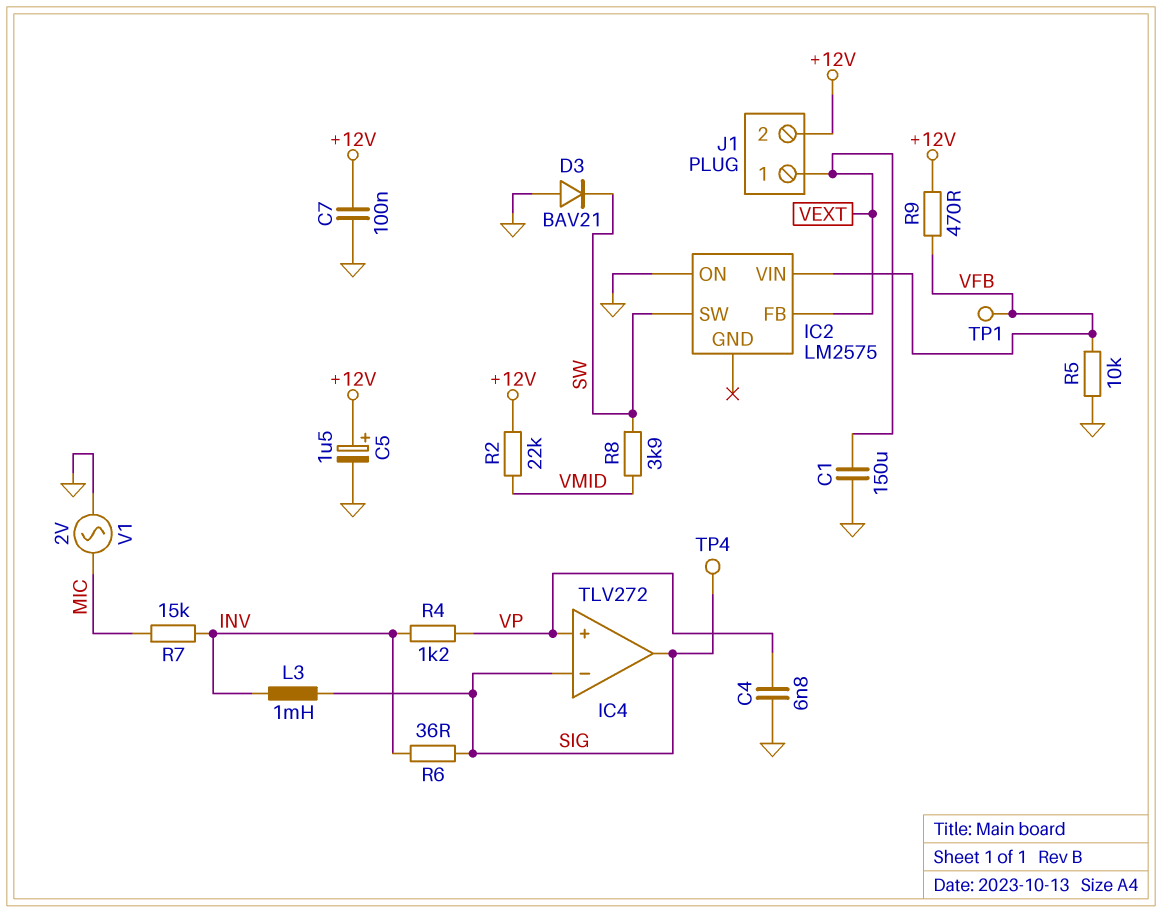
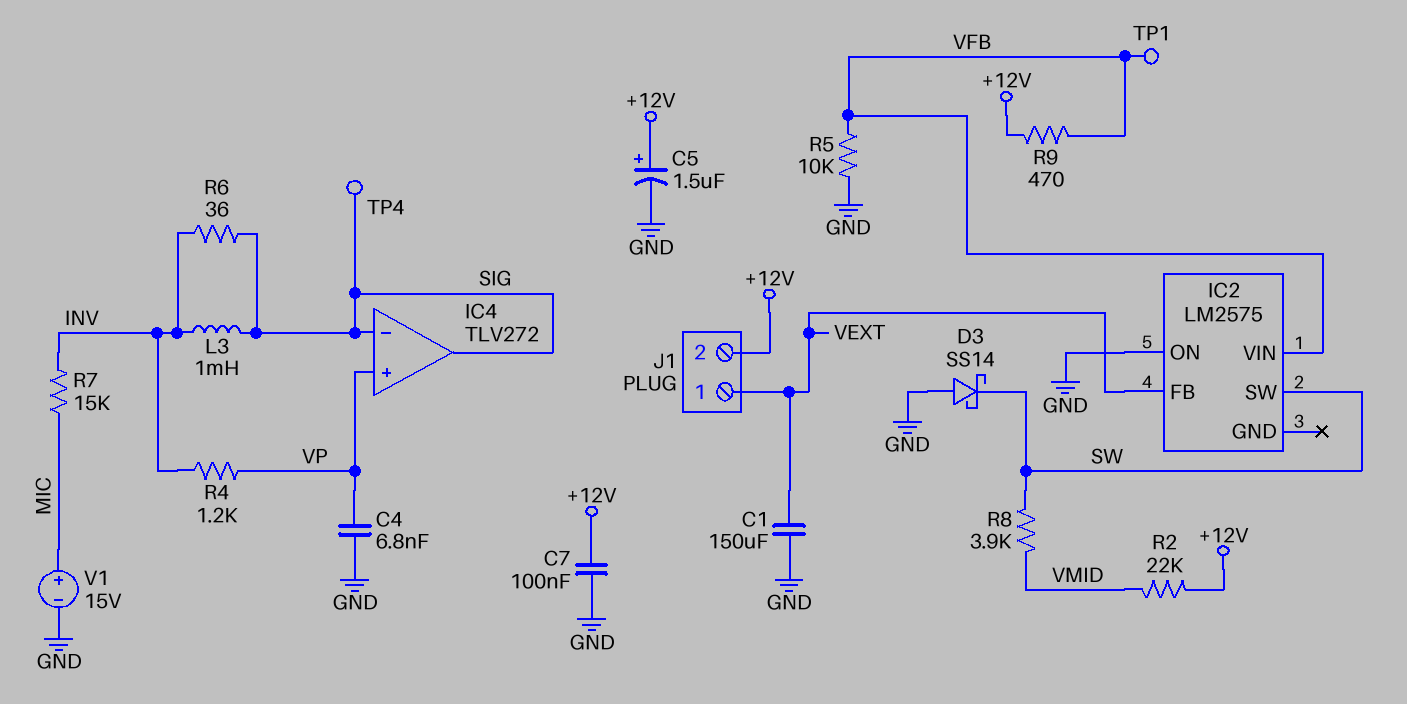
D3: diode BAV21 (A GND, K SW) -> schottky SS14 (A GND, K SW)
V1: AC 2V (GND, MIC) -> 15V (plus MIC, minus GND)

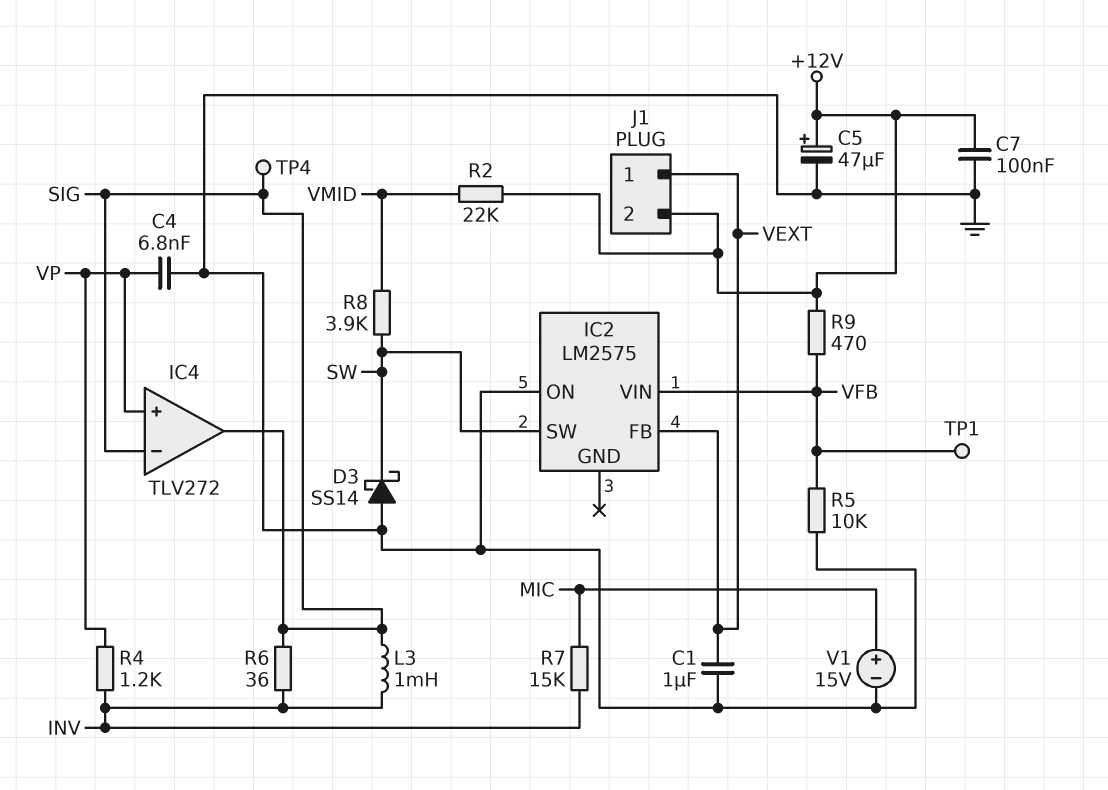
C1: 150uF (GND, VEXT) -> 1uF (GND, VEXT)
C5: 1.5uF (plus +12V, minus GND) -> 47uF (plus +12V, minus GND)

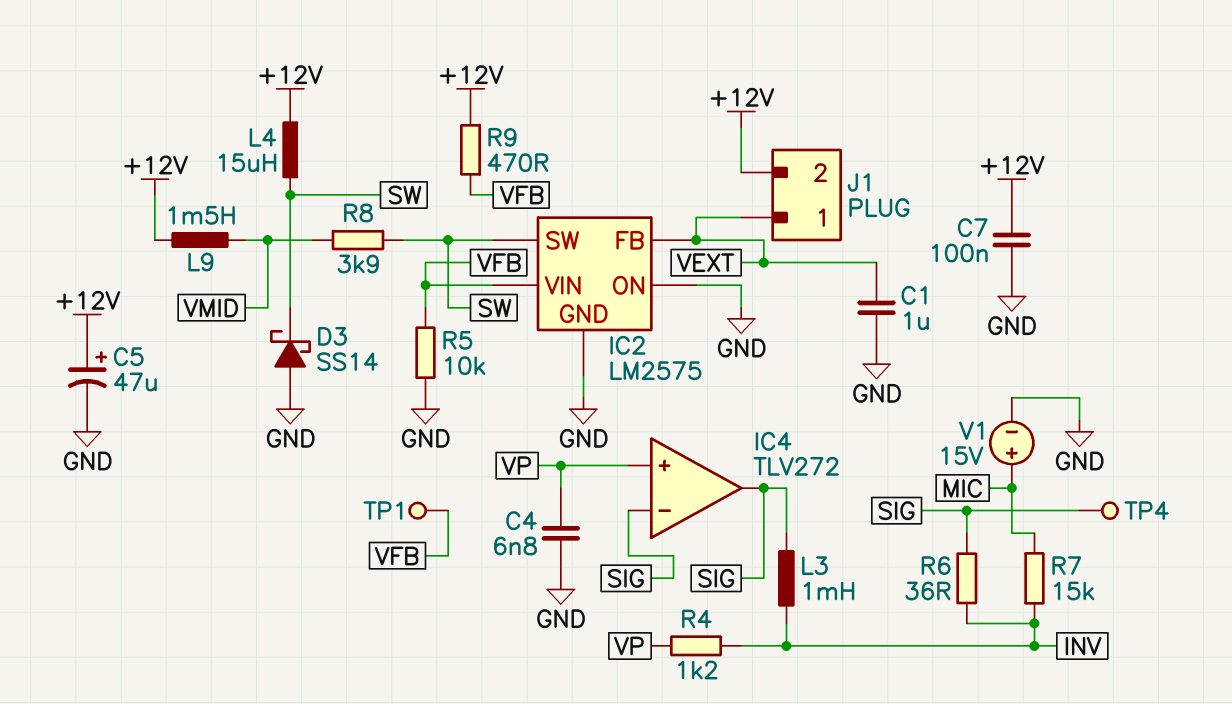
IC2 pin GND: none -> GND
L4: none -> 15uH (+12V, SW)
L9: none -> 1.5mH (+12V, VMID)
R2: 22k (+12V, VMID) -> none

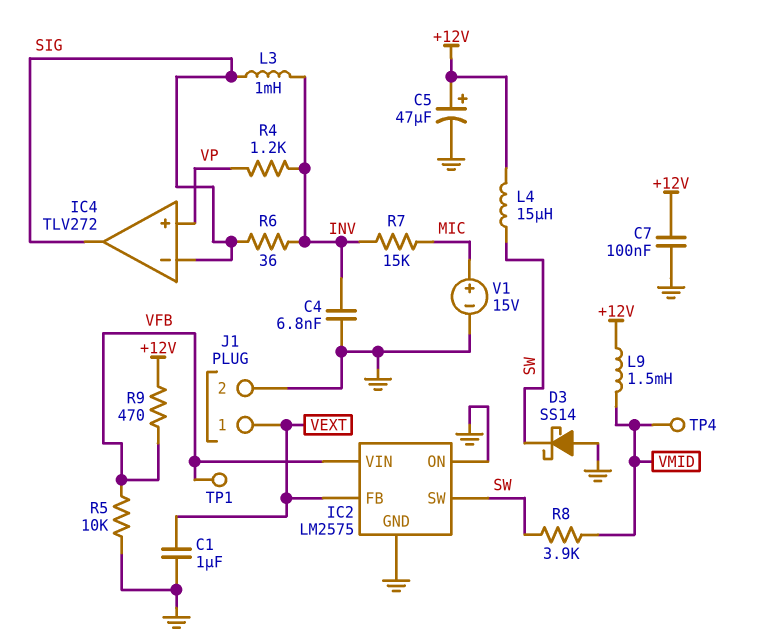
C4: 6.8nF (GND, VP) -> 6.8nF (GND, INV)
J1 pin 2: +12V -> GND
TP4: test point (SIG) -> test point (VMID)

